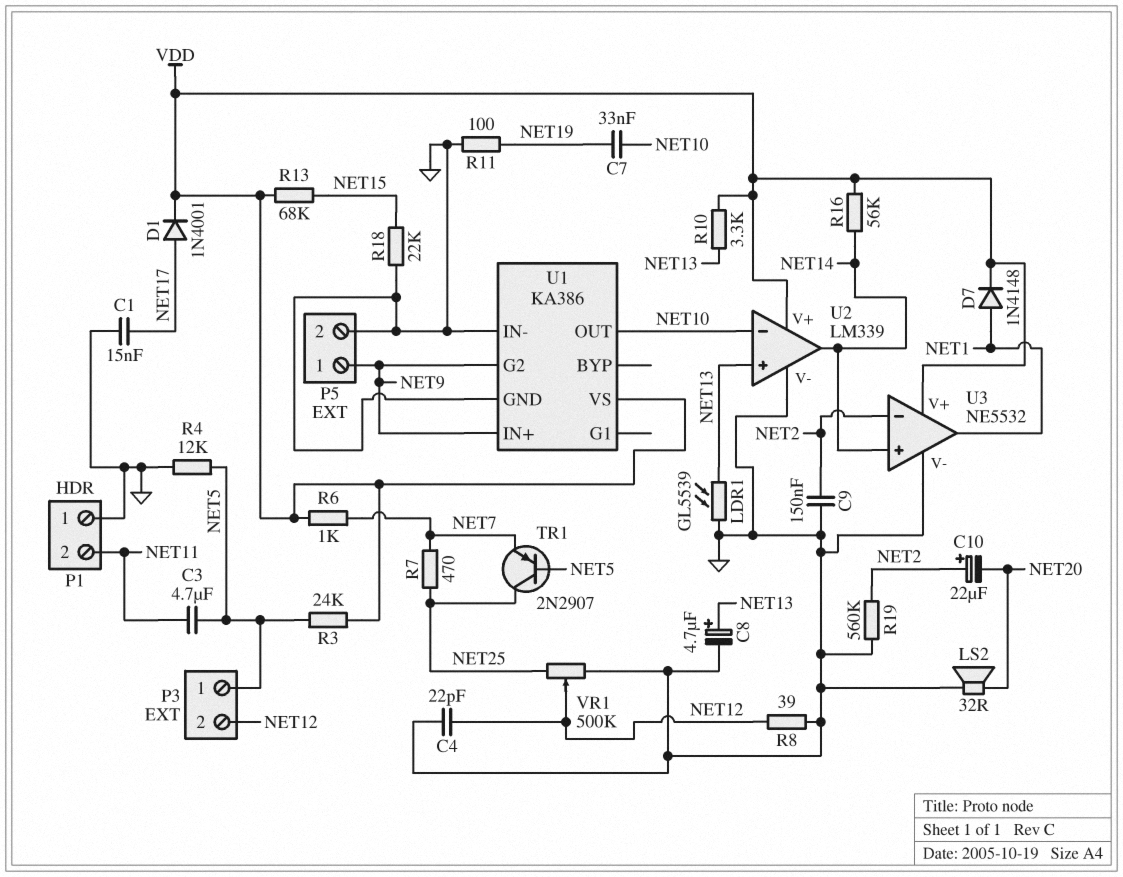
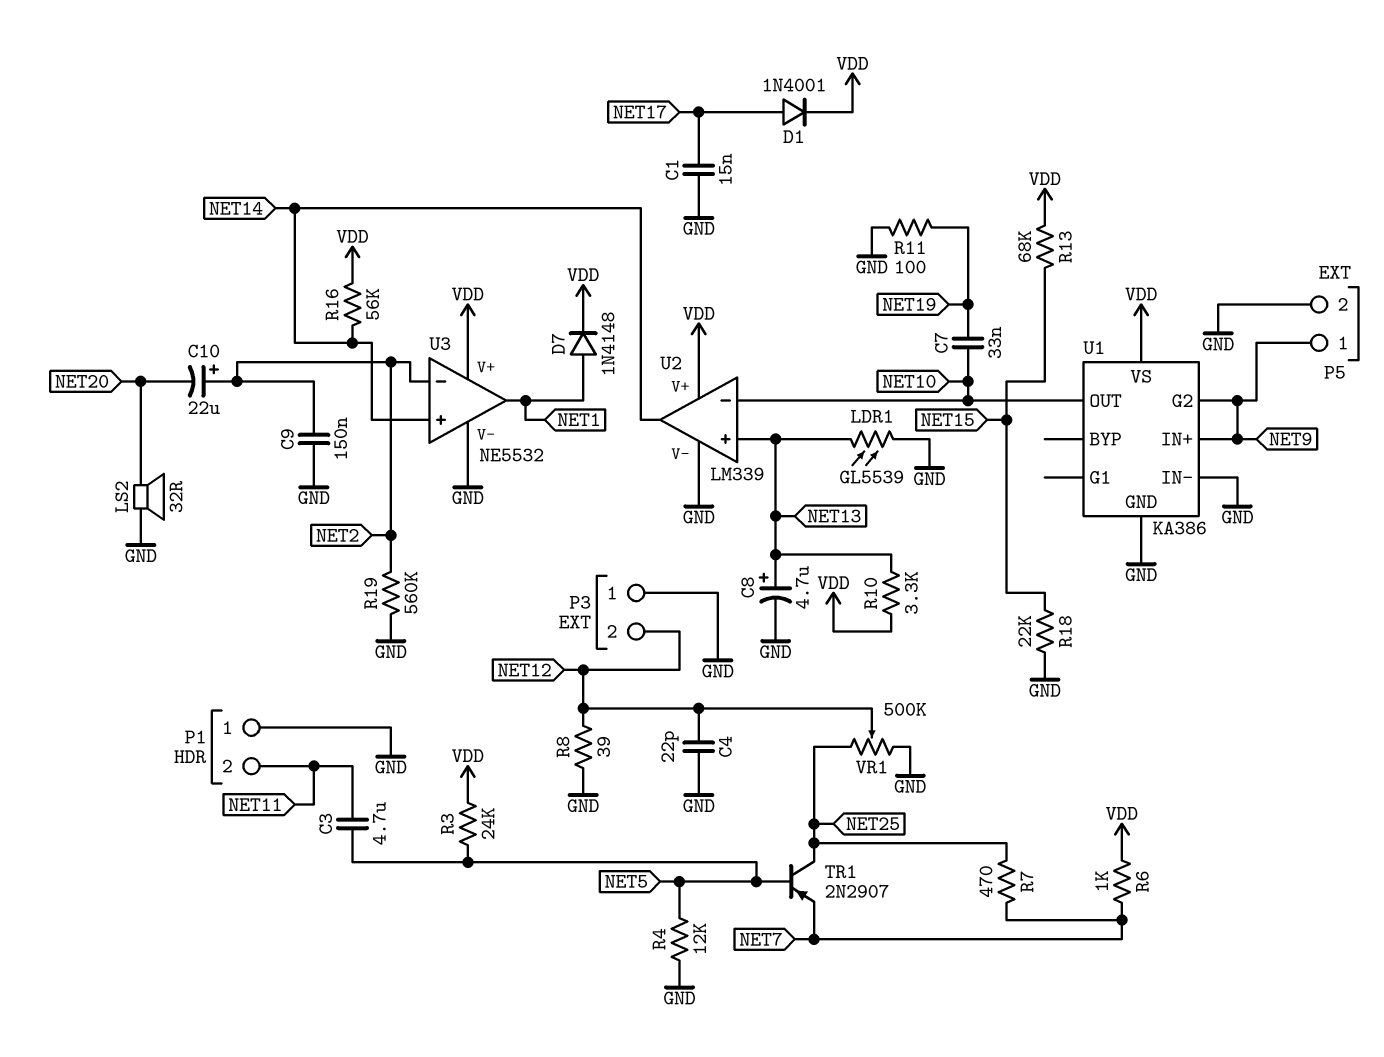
P3 pin 1: NET5 -> GND

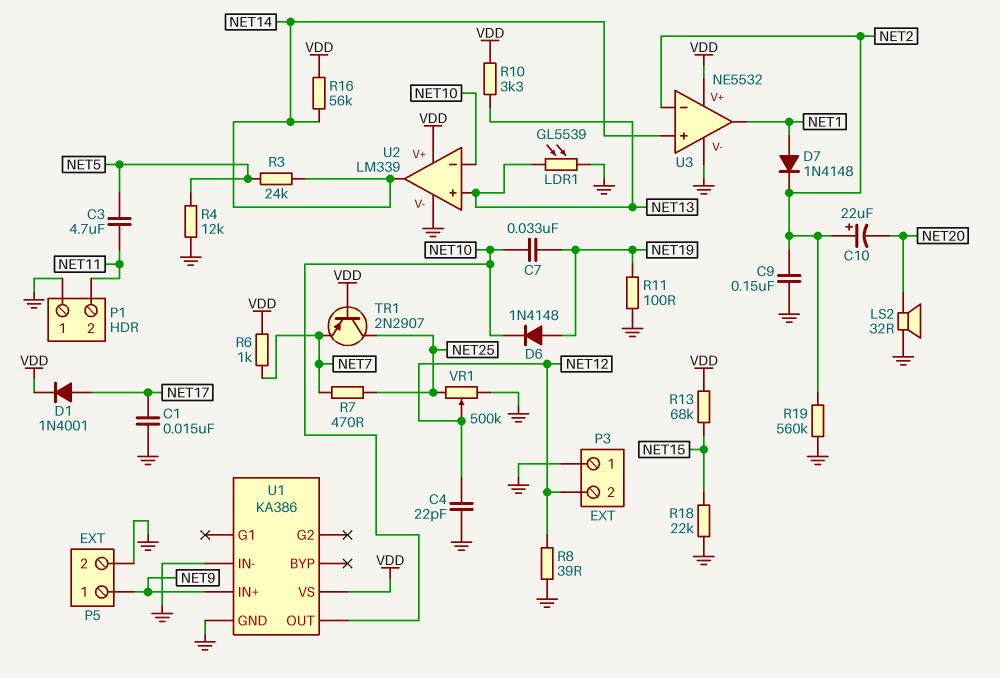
C8: 4.7uF (plus NET13, minus GND) -> none
D6: none -> diode 1N4148 (A NET19, K NET10)
D7: diode 1N4148 (A NET1, K VDD) -> diode 1N4148 (A NET1, K NET2)
R3: 24k (NET5, VDD) -> 24k (NET5, NET14)
TR1: PNP 2N2907 (B NET5, C NET25, E NET7) -> PNP 2N2907 (B VDD, C NET25, E NET7)
U1 pin G2: NET9 -> none

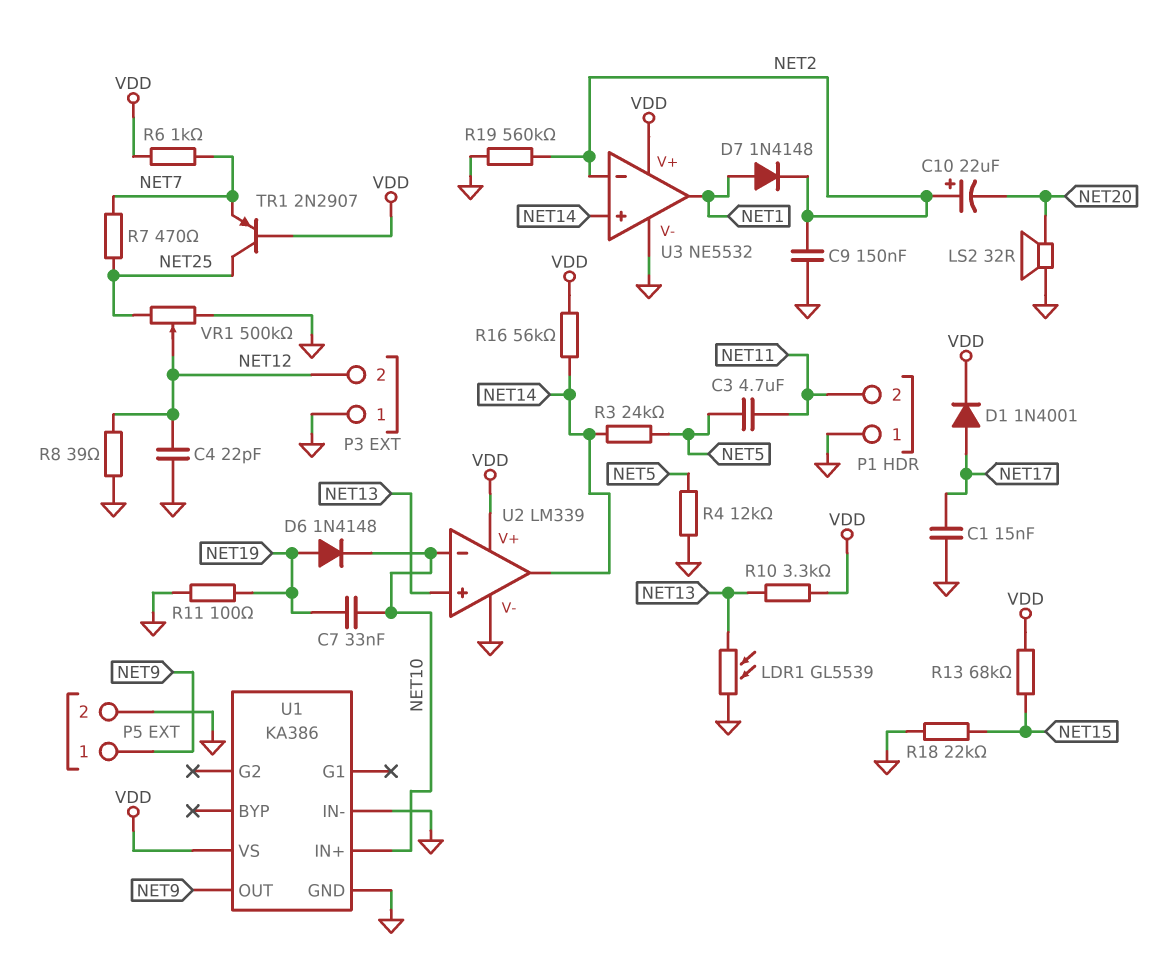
U1 pin IN+: NET9 -> NET10
U1 pin OUT: NET10 -> NET9

